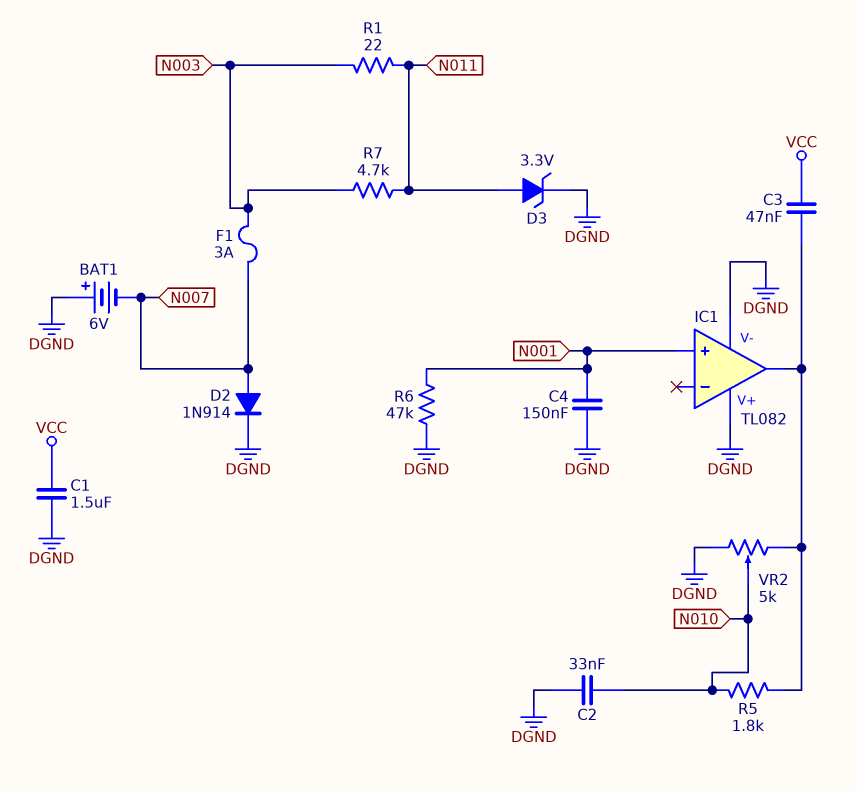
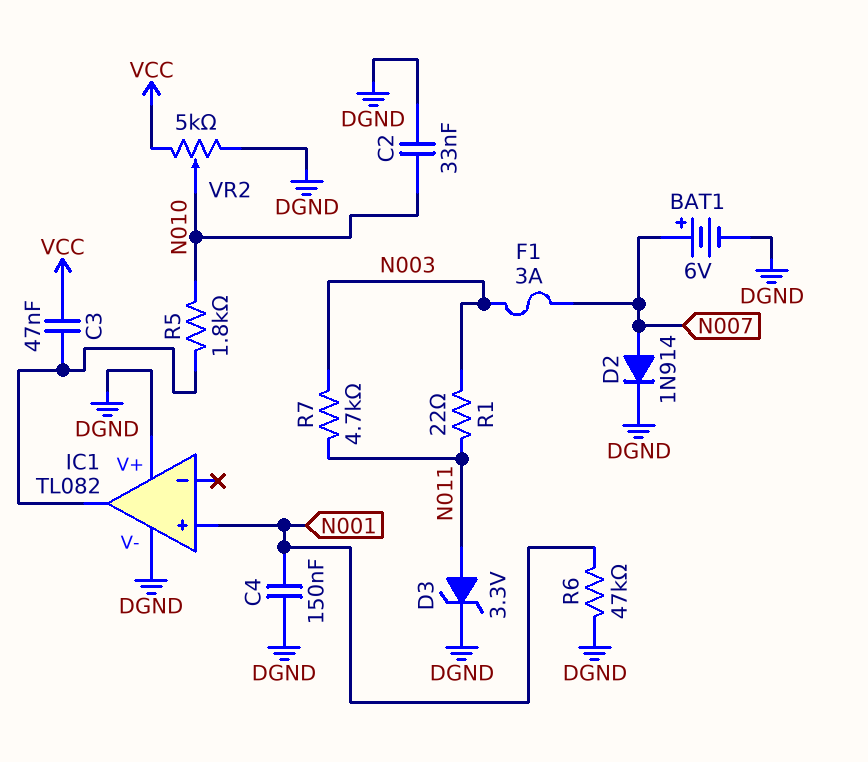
BAT1: 6V (plus DGND, minus N007) -> 6V (plus N007, minus DGND)
C1: 1.5uF (DGND, VCC) -> none
VR2: 5k (DGND, IC1/out, wiper N010) -> 5k (DGND, VCC, wiper N010)

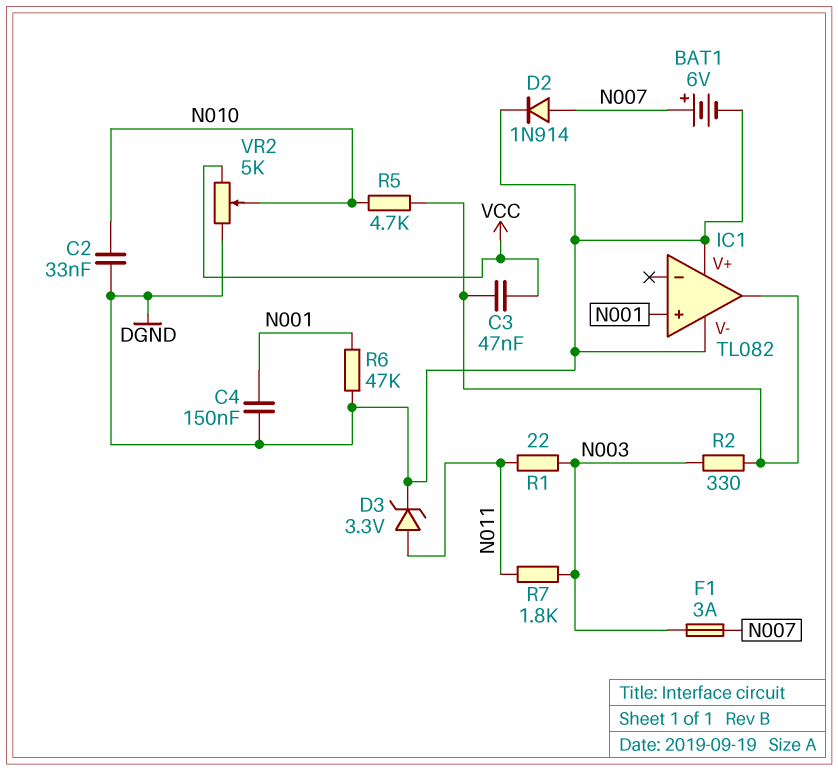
R2: none -> 330 (IC1/out, N003)
R5: 1.8k (IC1/out, N010) -> 4.7k (IC1/out, N010)
R7: 4.7k (N003, N011) -> 1.8k (N003, N011)

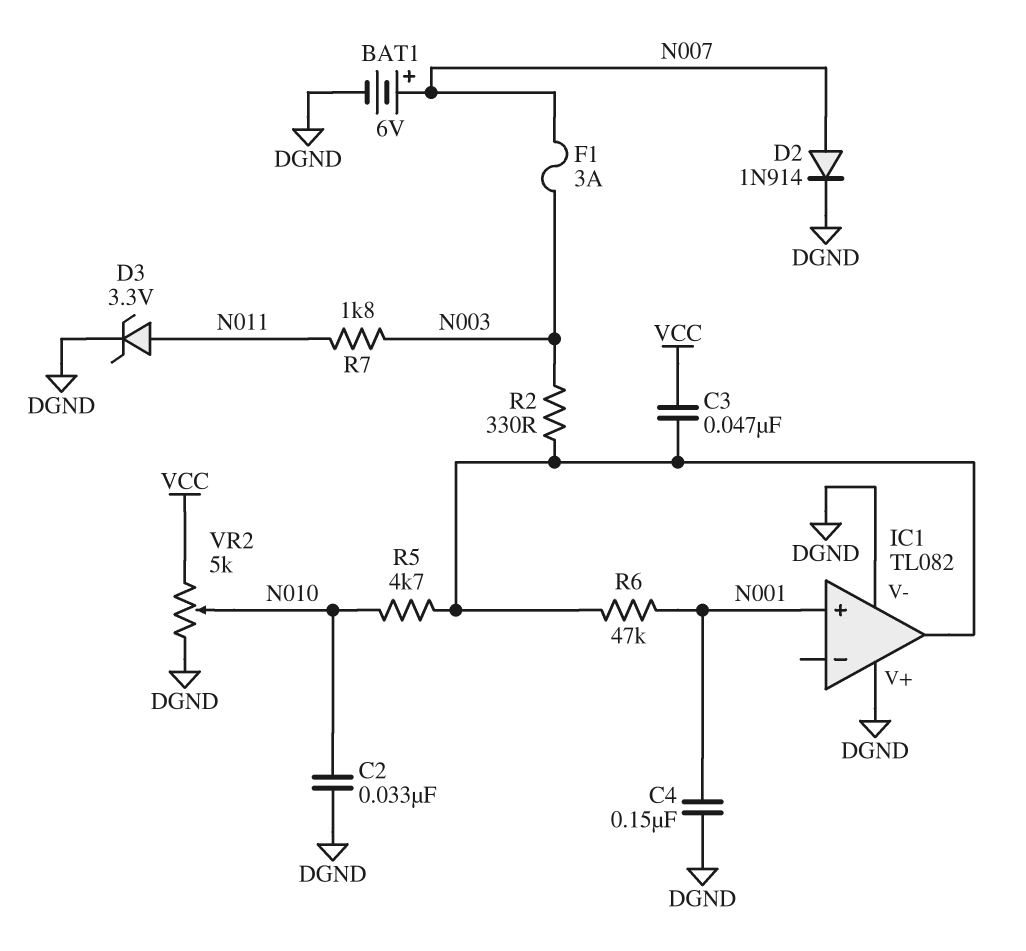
R1: 22 (N003, N011) -> none
R6: 47k (DGND, N001) -> 47k (IC1/out, N001)

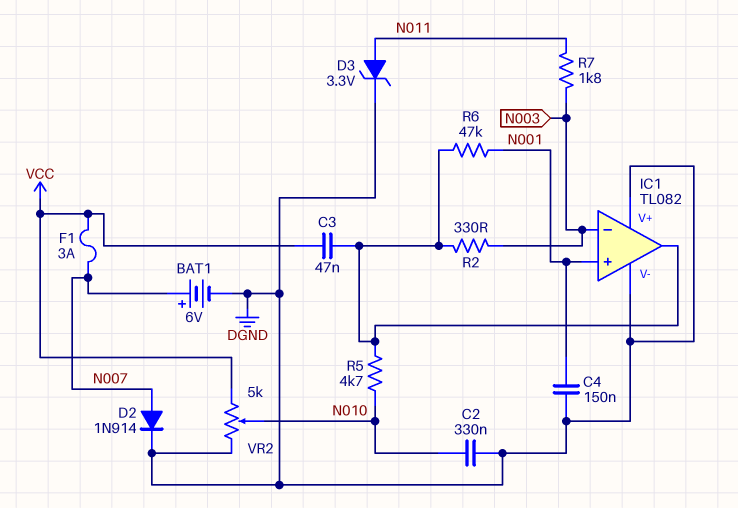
C2: 33nF (DGND, N010) -> 330nF (DGND, N010)
F1: 3A (N003, N007) -> 3A (N007, VCC)
IC1 pin in-: none -> N003

